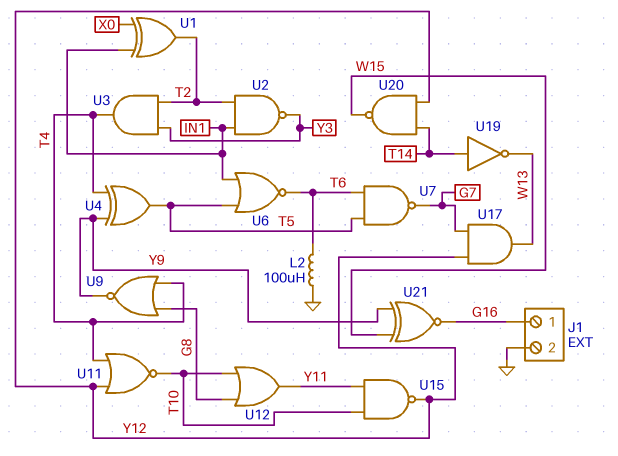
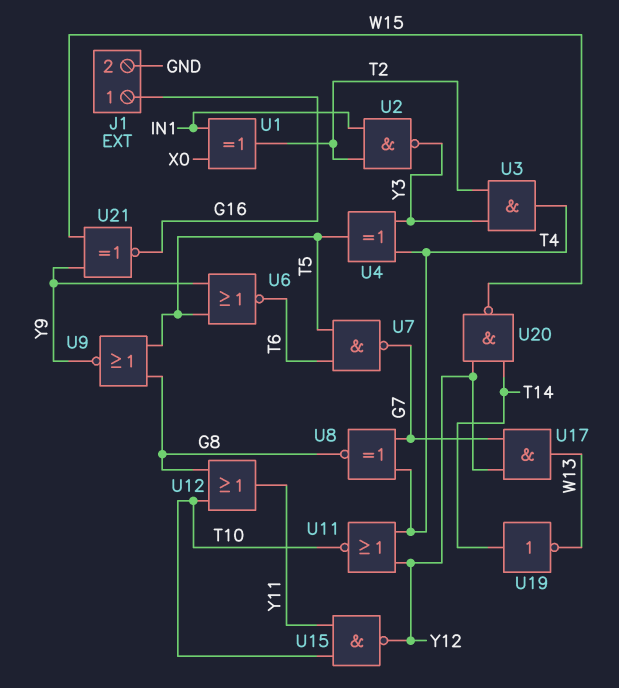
L2: 100uH (GND, T6) -> none
U4: XOR (in T4, in Y9, out T5) -> XOR (in T4, in Y3, out T5)
U6: NOR (in IN1, in T5, out T6) -> NOR (in T5, in Y9, out T6)
U8: none -> XNOR (in G7, in T4, out G8)
U9: NOR (in G8, in T4, out Y9) -> NOR (in G8, in T5, out Y9)

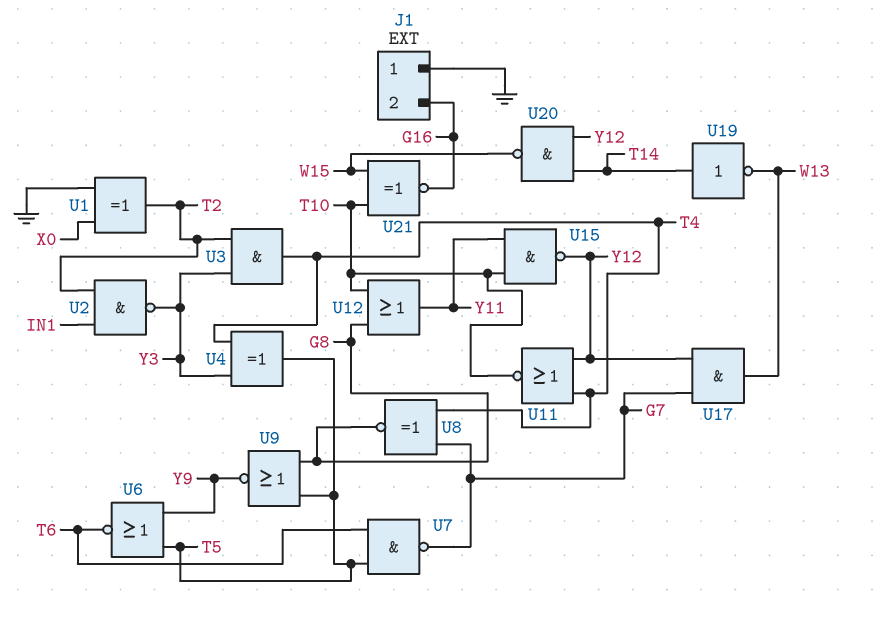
J1 pin 1: G16 -> GND
J1 pin 2: GND -> G16
U1: XOR (in IN1, in X0, out T2) -> XOR (in GND, in X0, out T2)
U21: XNOR (in W15, in Y9, out G16) -> XNOR (in T10, in W15, out G16)

